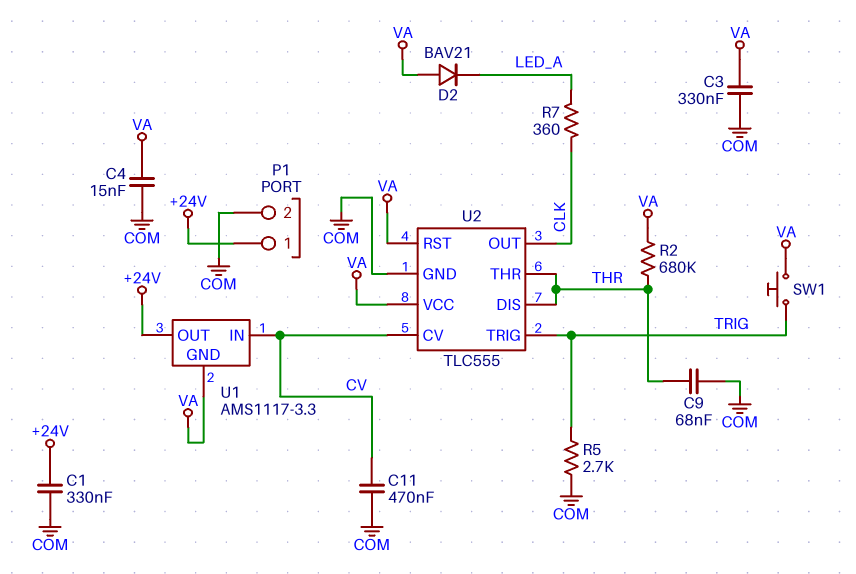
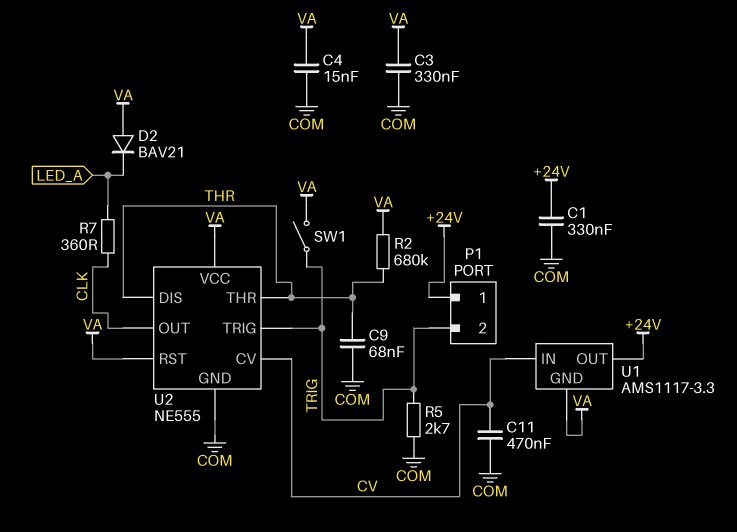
P1 pin 2: COM -> TRIG
SW1: button (TRIG, VA) -> switch (TRIG, VA)
U2: TLC555 -> NE555

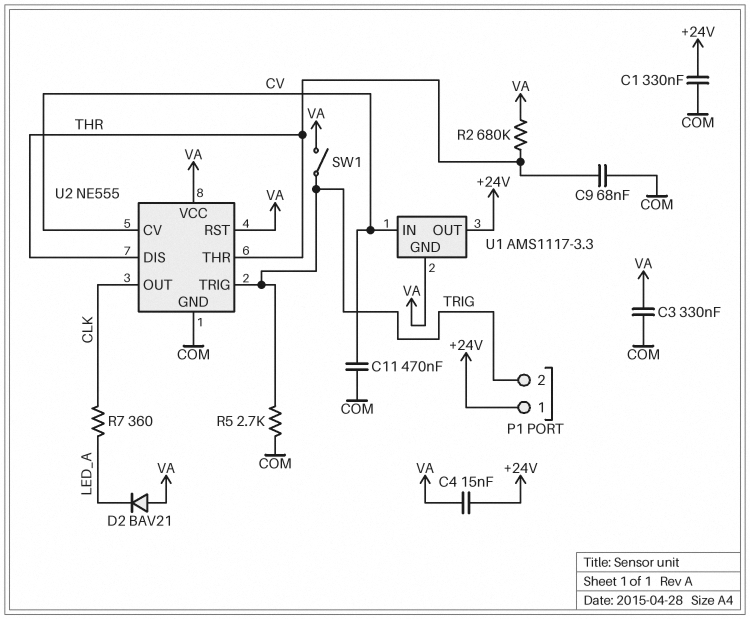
C4: 15nF (COM, VA) -> 15nF (+24V, VA)

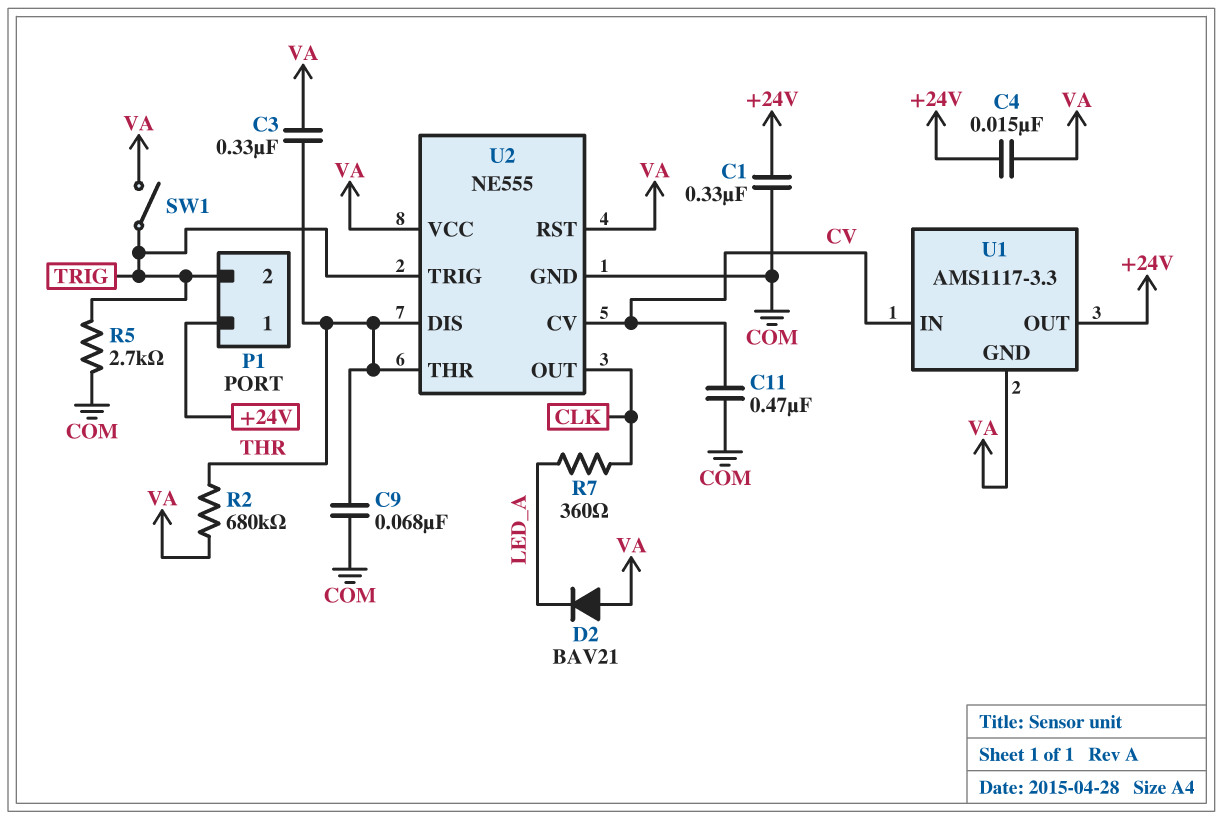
C3: 330nF (COM, VA) -> 330nF (THR, VA)

